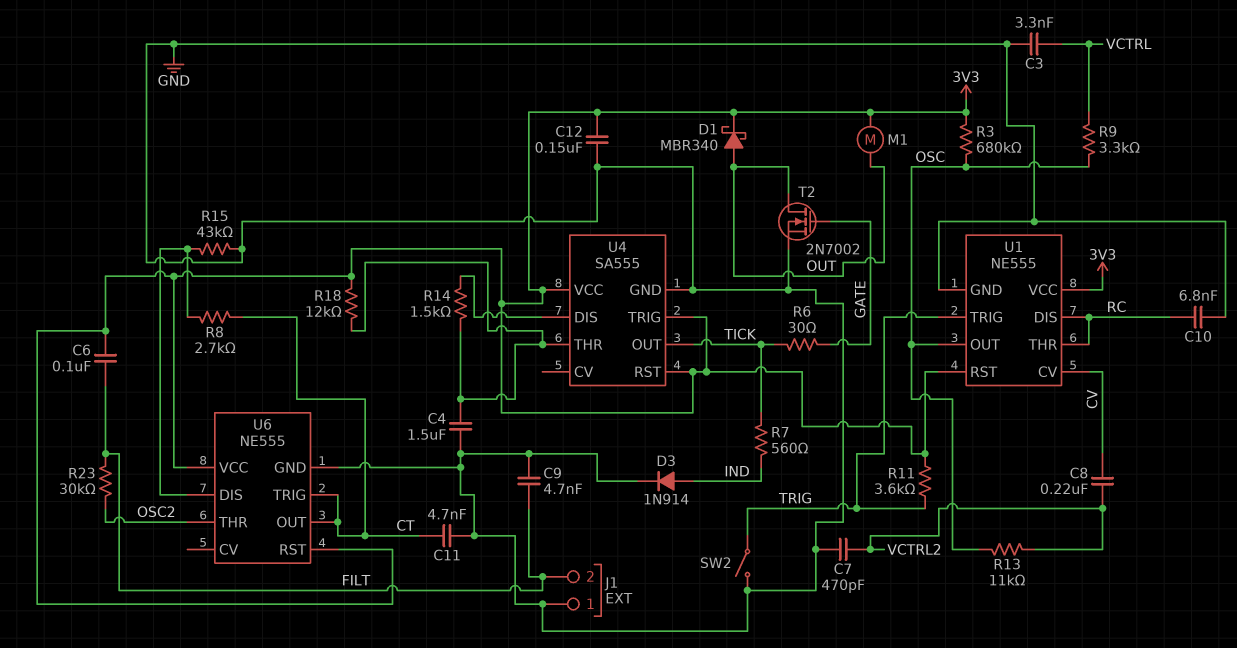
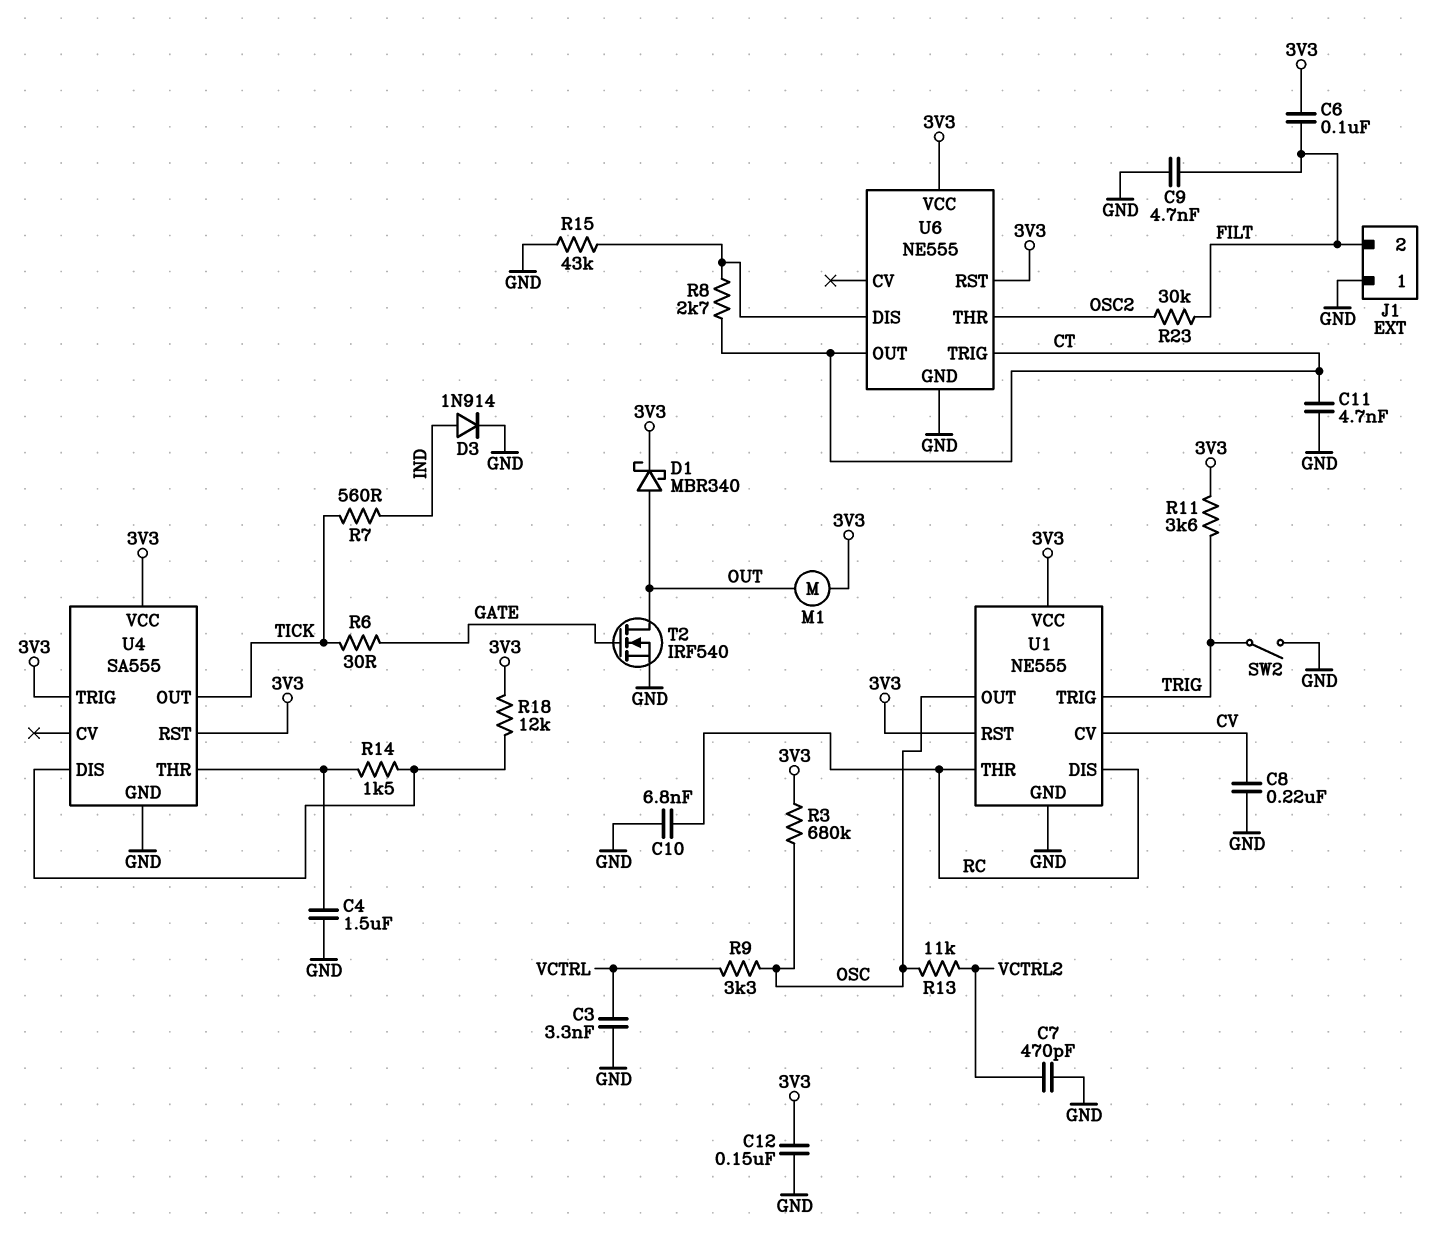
C8: 220nF (CV, VCTRL2) -> 220nF (CV, GND)
R18: 12k (3V3, U4/THR) -> 12k (3V3, U4/DIS)
T2: NMOS 2N7002 (G GATE, D OUT, S GND) -> NMOS IRF540 (G GATE, D OUT, S GND)

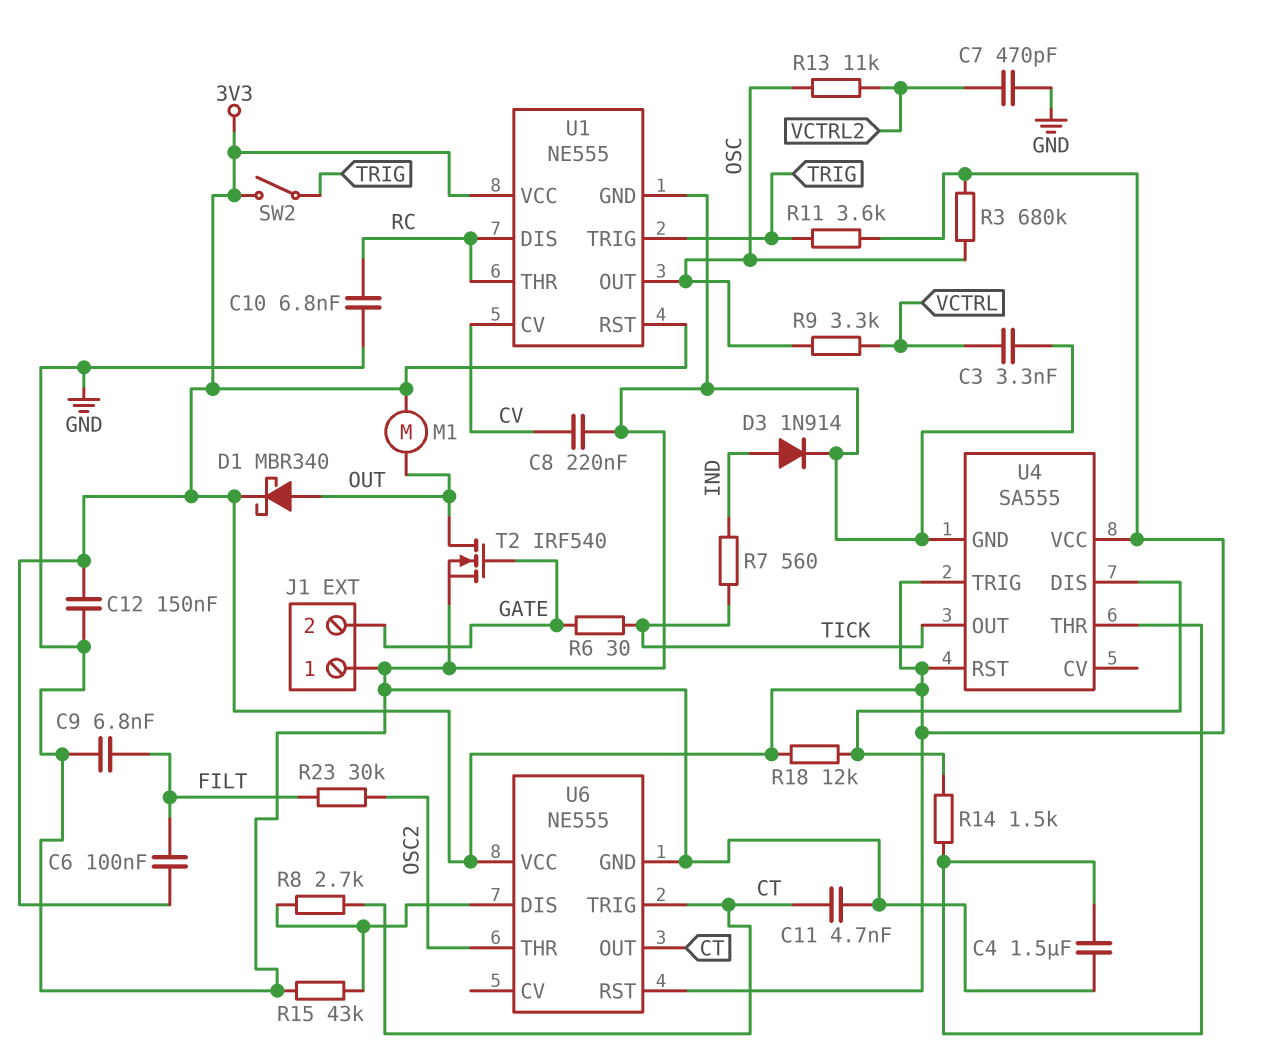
C9: 4.7nF (FILT, GND) -> 6.8nF (FILT, GND)
J1 pin 2: FILT -> GATE
SW2: switch (GND, TRIG) -> switch (3V3, TRIG)

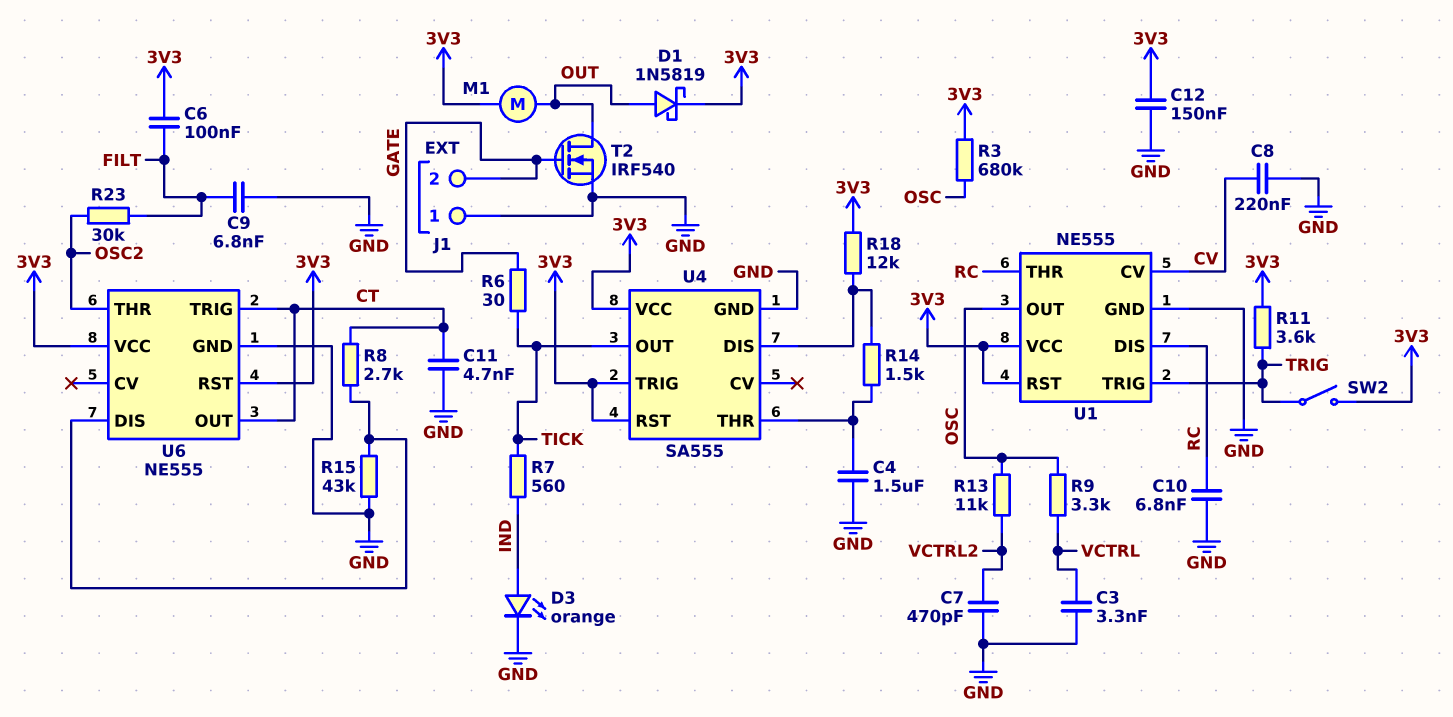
D1: schottky MBR340 (A OUT, K 3V3) -> schottky 1N5819 (A OUT, K 3V3)
D3: diode 1N914 (A IND, K GND) -> LED orange (A IND, K GND)

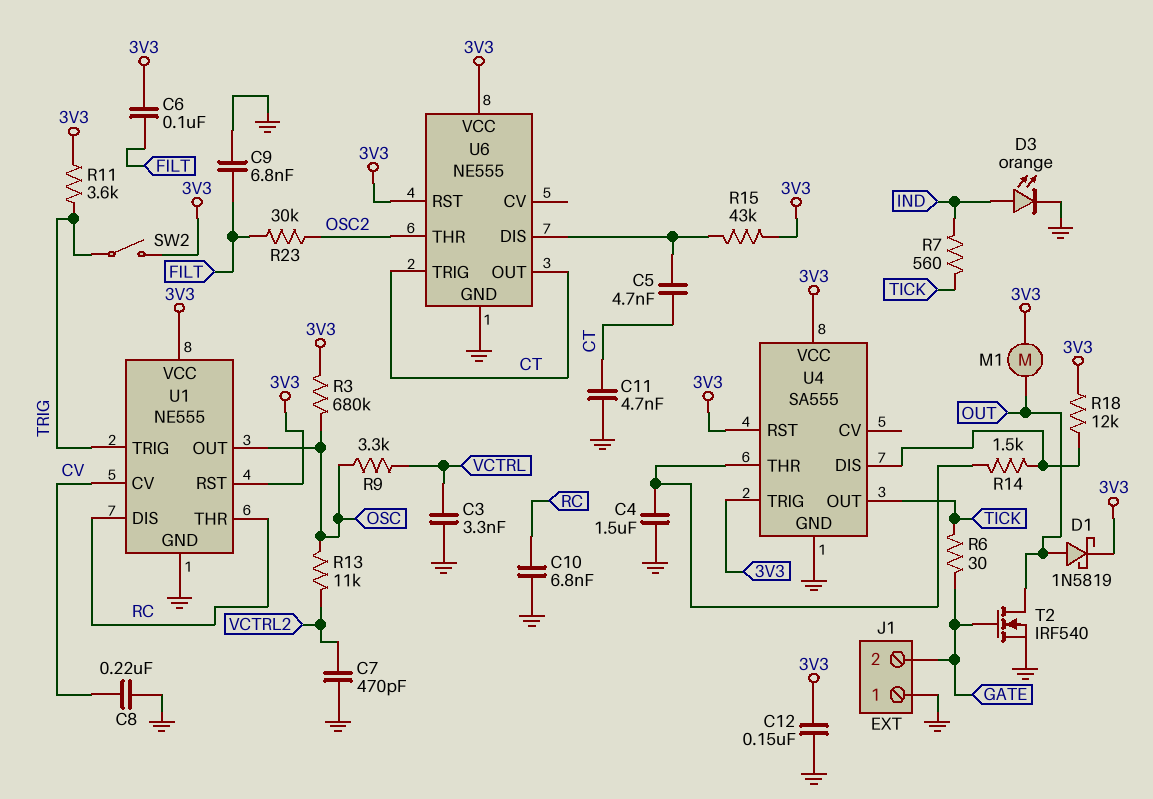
C5: none -> 4.7nF (CT, U6/DIS)
R8: 2.7k (CT, U6/DIS) -> none
R15: 43k (GND, U6/DIS) -> 43k (3V3, U6/DIS)

